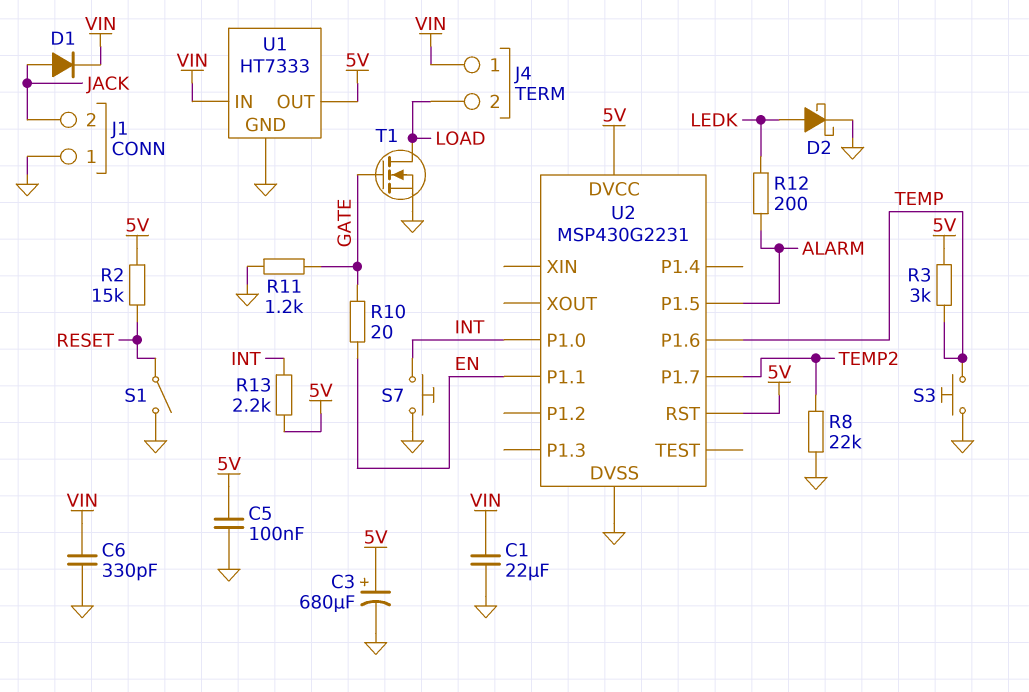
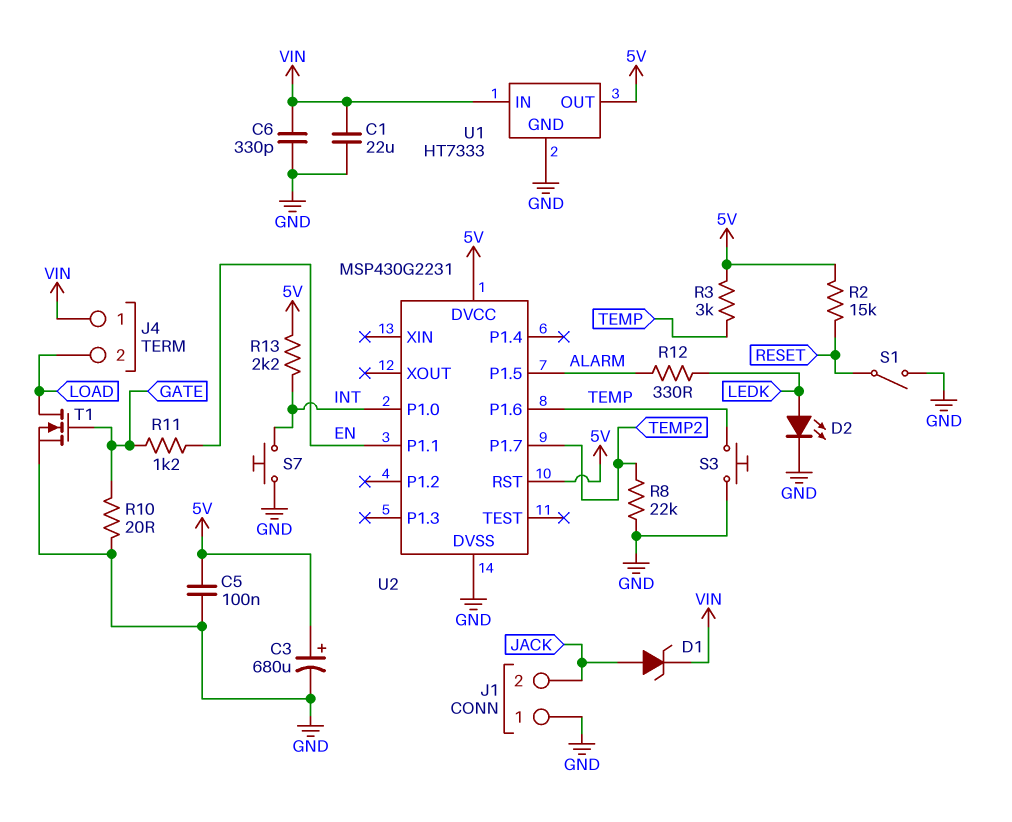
D1: diode (A JACK, K VIN) -> zener (A JACK, K VIN)
D2: schottky (A LEDK, K GND) -> LED (A LEDK, K GND)
R10: 20 (EN, GATE) -> 20 (GATE, GND)
R11: 1.2k (GATE, GND) -> 1.2k (EN, GATE)
R12: 200 (ALARM, LEDK) -> 330 (ALARM, LEDK)

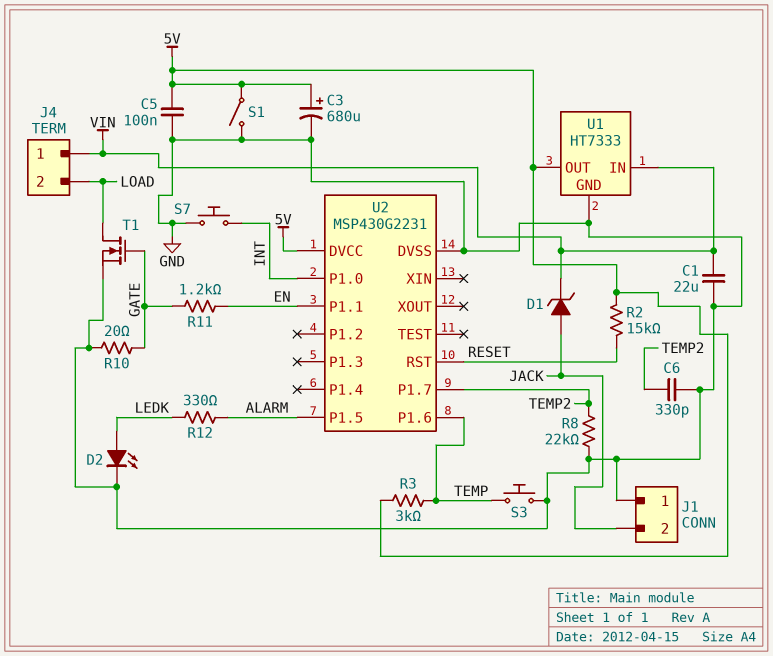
C6: 330pF (GND, VIN) -> 330pF (GND, TEMP2)
R13: 2.2k (5V, INT) -> none
S1: switch (GND, RESET) -> switch (5V, GND)
U2 pin RST: 5V -> RESET

